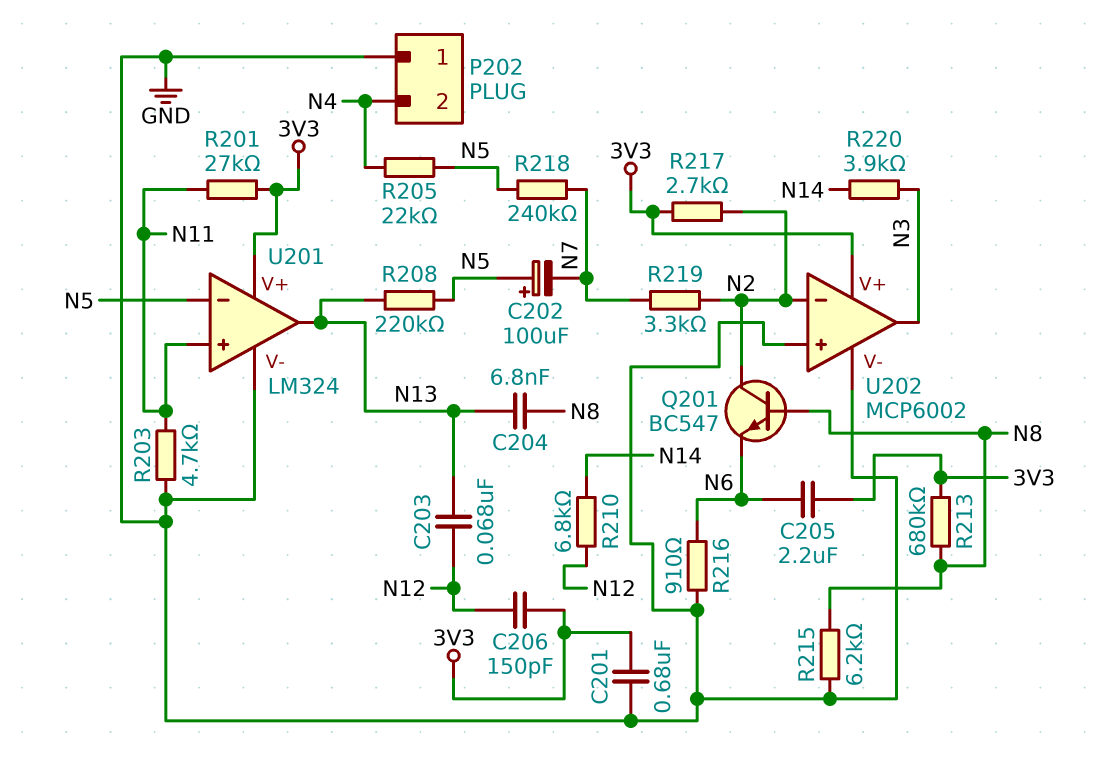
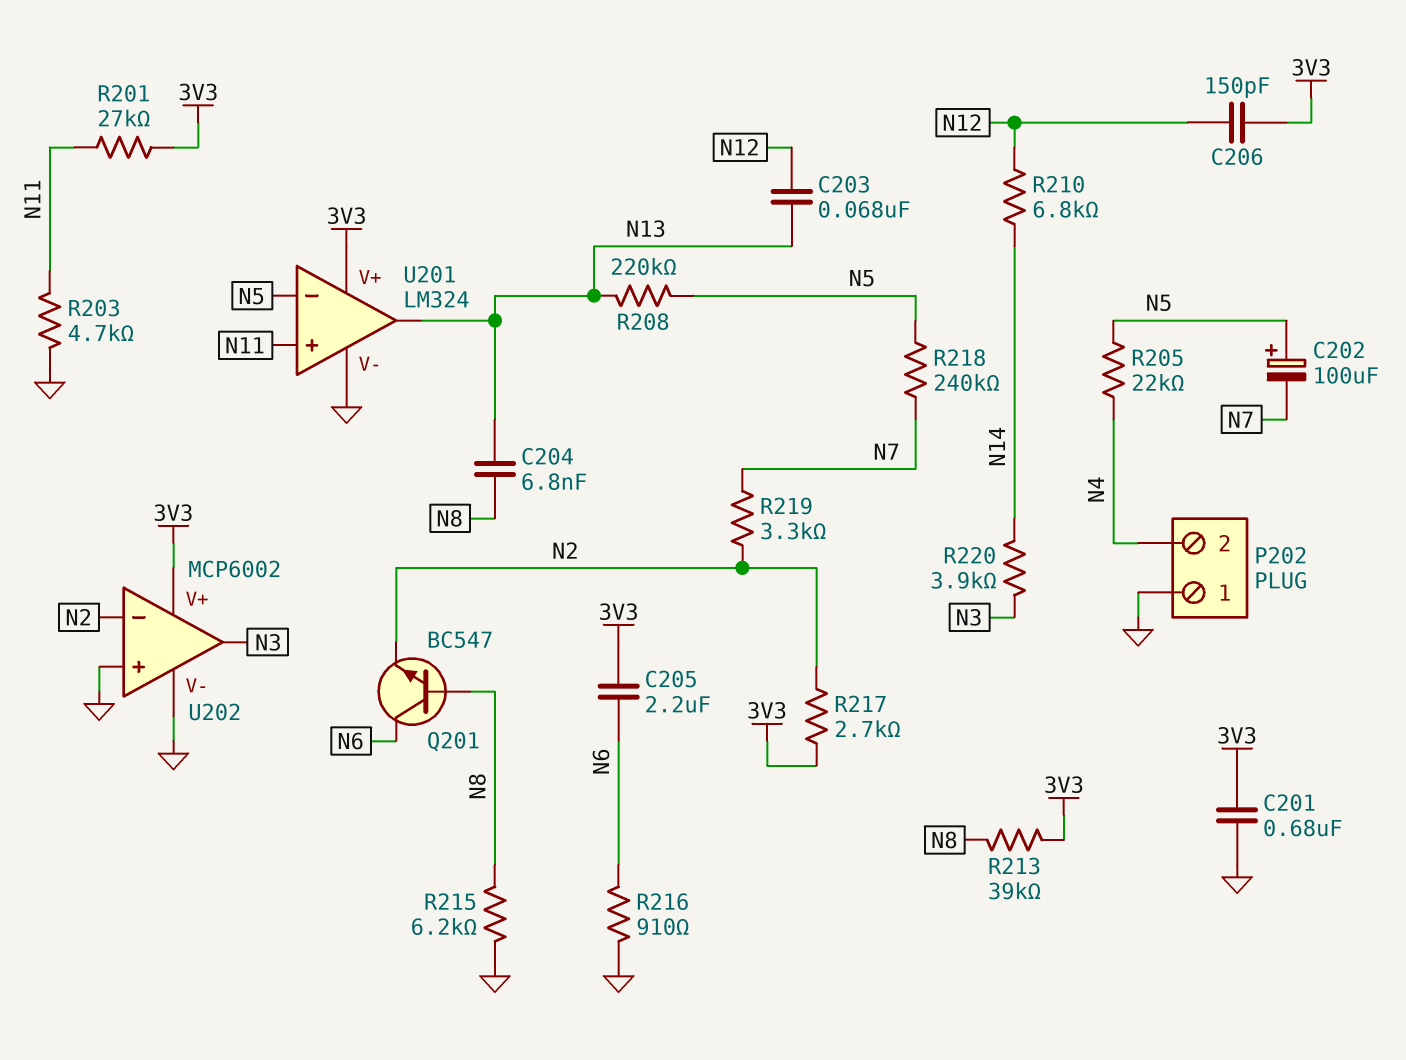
Q201: NPN BC547 (B N8, C N2, E N6) -> NPN BC547 (B N8, C N6, E N2)
R213: 680k (3V3, N8) -> 39k (3V3, N8)

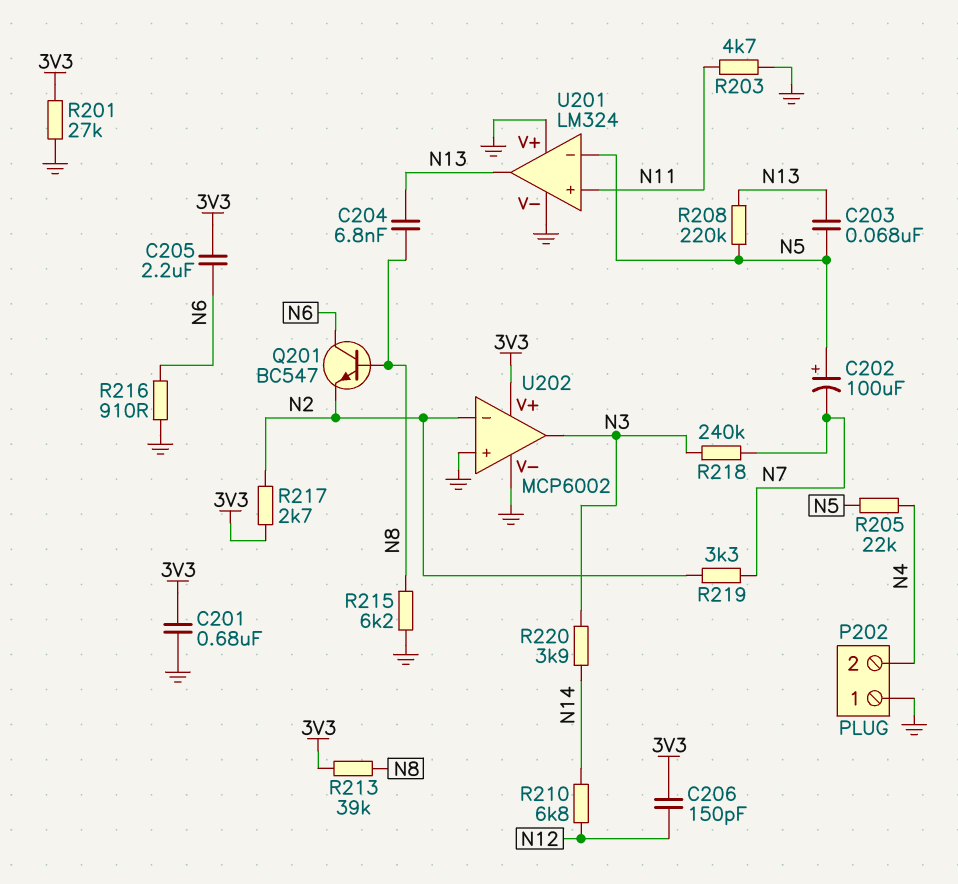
C203: 68nF (N12, N13) -> 68nF (N5, N13)
R201: 27k (3V3, N11) -> 27k (3V3, GND)
R218: 240k (N5, N7) -> 240k (N3, N7)
U201 pin V+: 3V3 -> GND

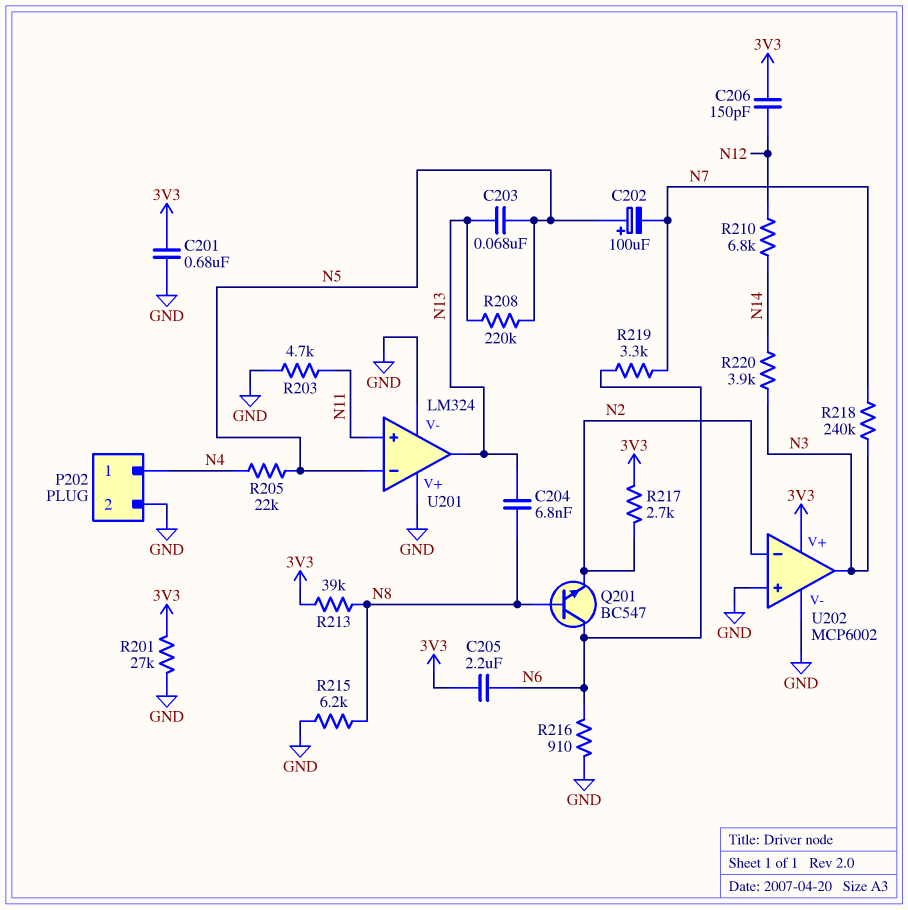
P202 pin 1: GND -> N4
P202 pin 2: N4 -> GND
R219: 3.3k (N2, N7) -> 3.3k (N6, N7)

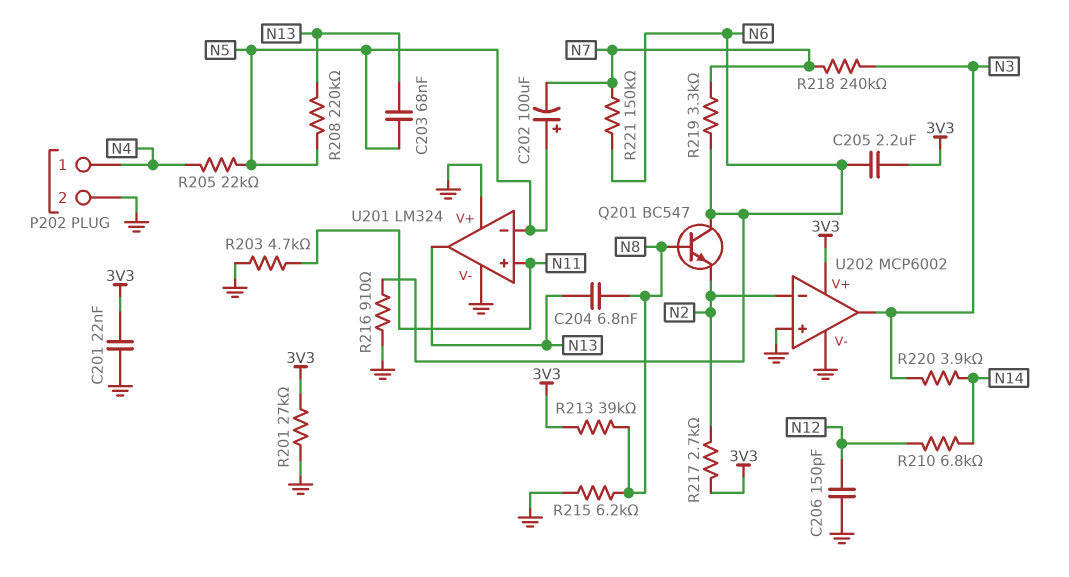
C201: 680nF (3V3, GND) -> 22nF (3V3, GND)
C206: 150pF (3V3, N12) -> 150pF (GND, N12)
R221: none -> 150k (N6, N7)

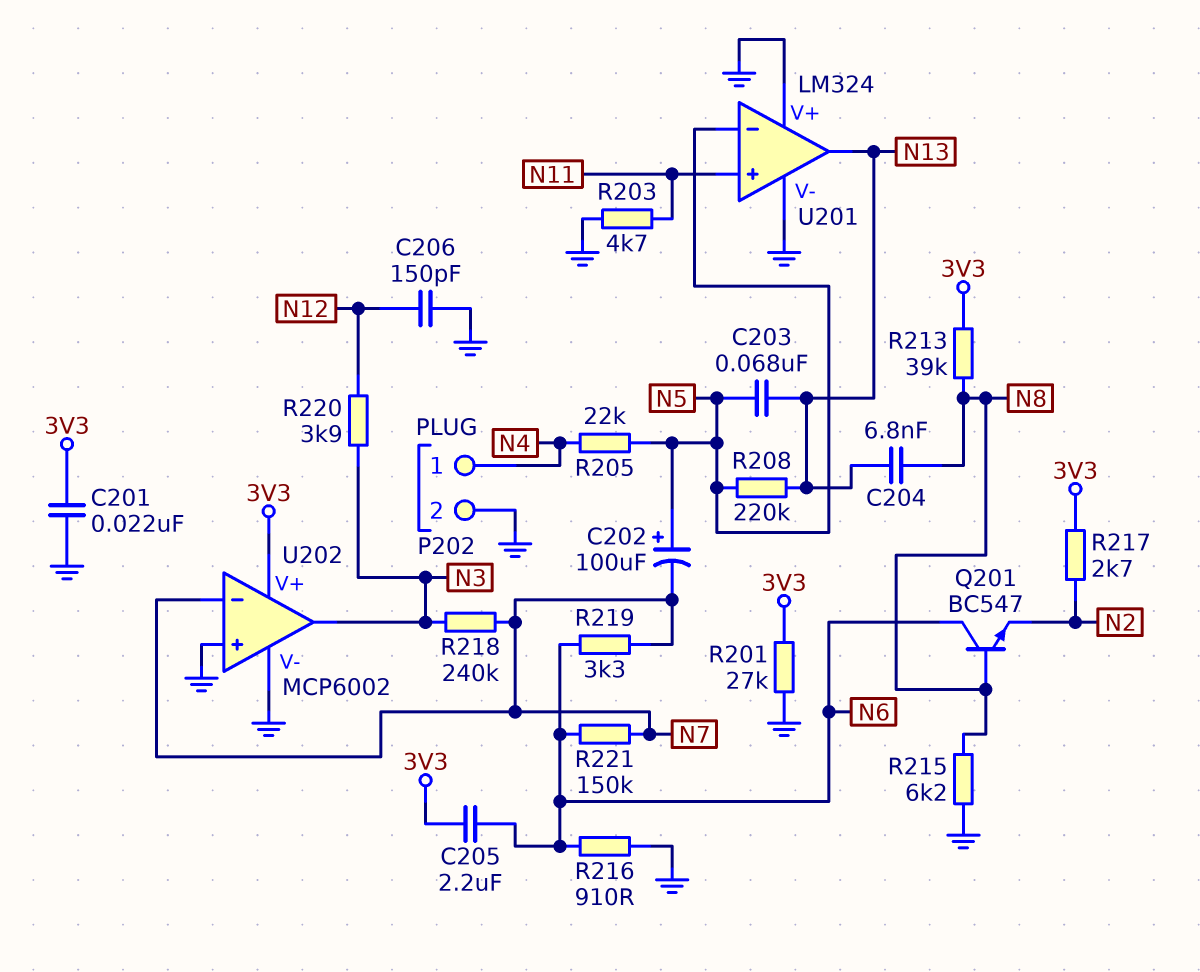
R210: 6.8k (N12, N14) -> none
R220: 3.9k (N3, N14) -> 3.9k (N3, N12)
U202 pin in-: N2 -> N7

